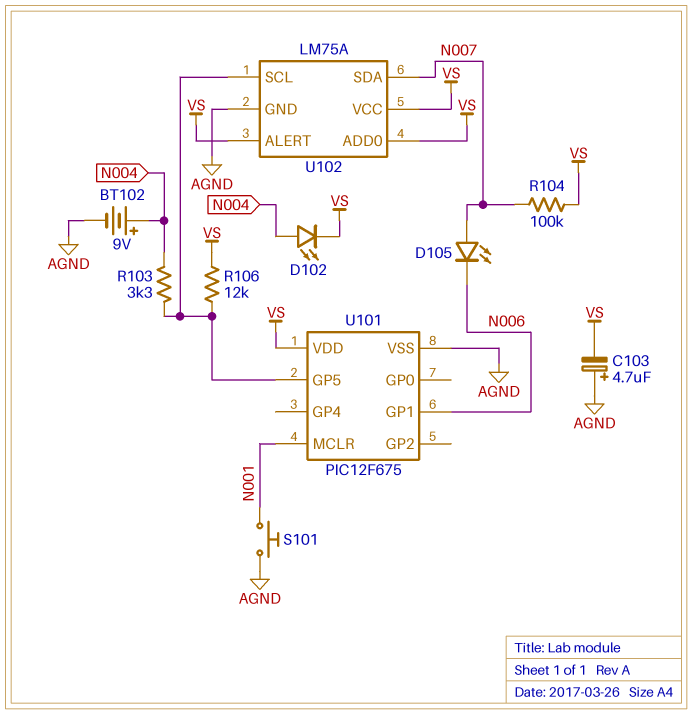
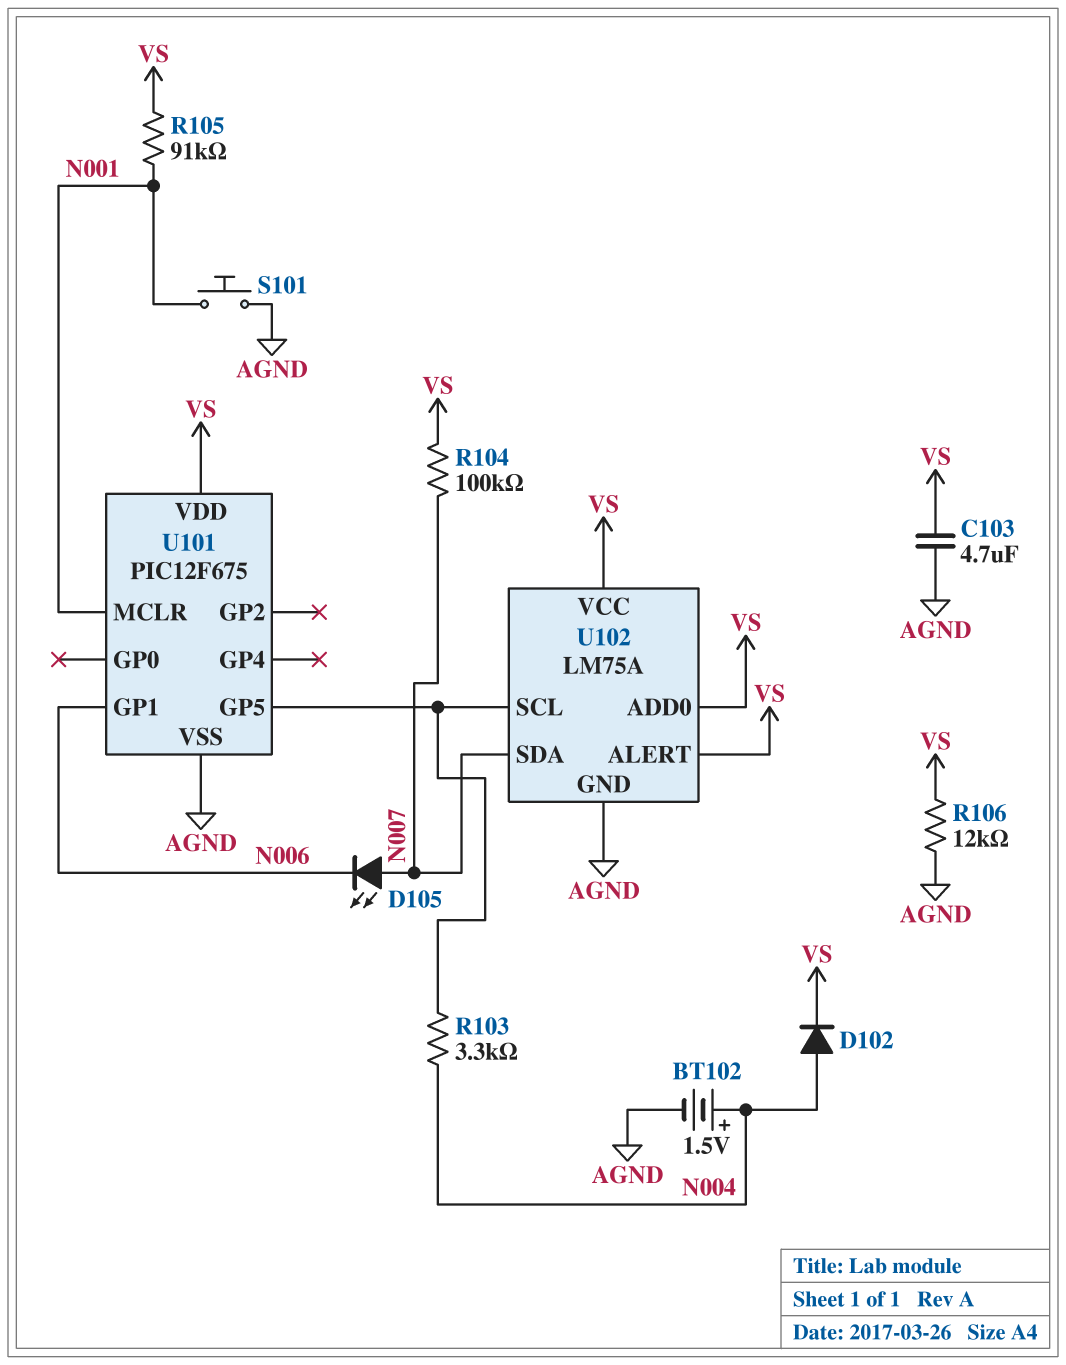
BT102: 9V (plus N004, minus AGND) -> 1.5V (plus N004, minus AGND)
C103: 4.7uF (plus AGND, minus VS) -> 4.7uF (AGND, VS)
D102: LED (A N004, K VS) -> diode (A N004, K VS)
R105: none -> 91k (N001, VS)
R106: 12k (U101/GP5, VS) -> 12k (AGND, VS)

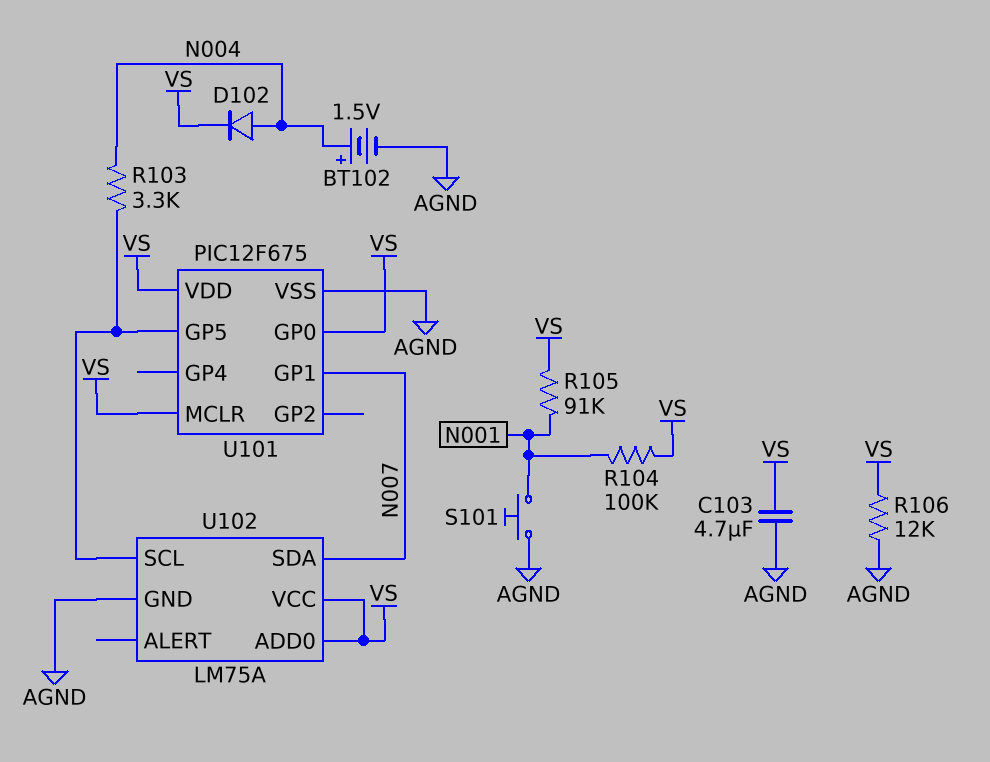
D105: LED (A N007, K N006) -> none
R104: 100k (N007, VS) -> 100k (N001, VS)
U101 pin GP0: none -> VS
U101 pin GP1: N006 -> N007
U101 pin MCLR: N001 -> VS
U102 pin ALERT: VS -> none

